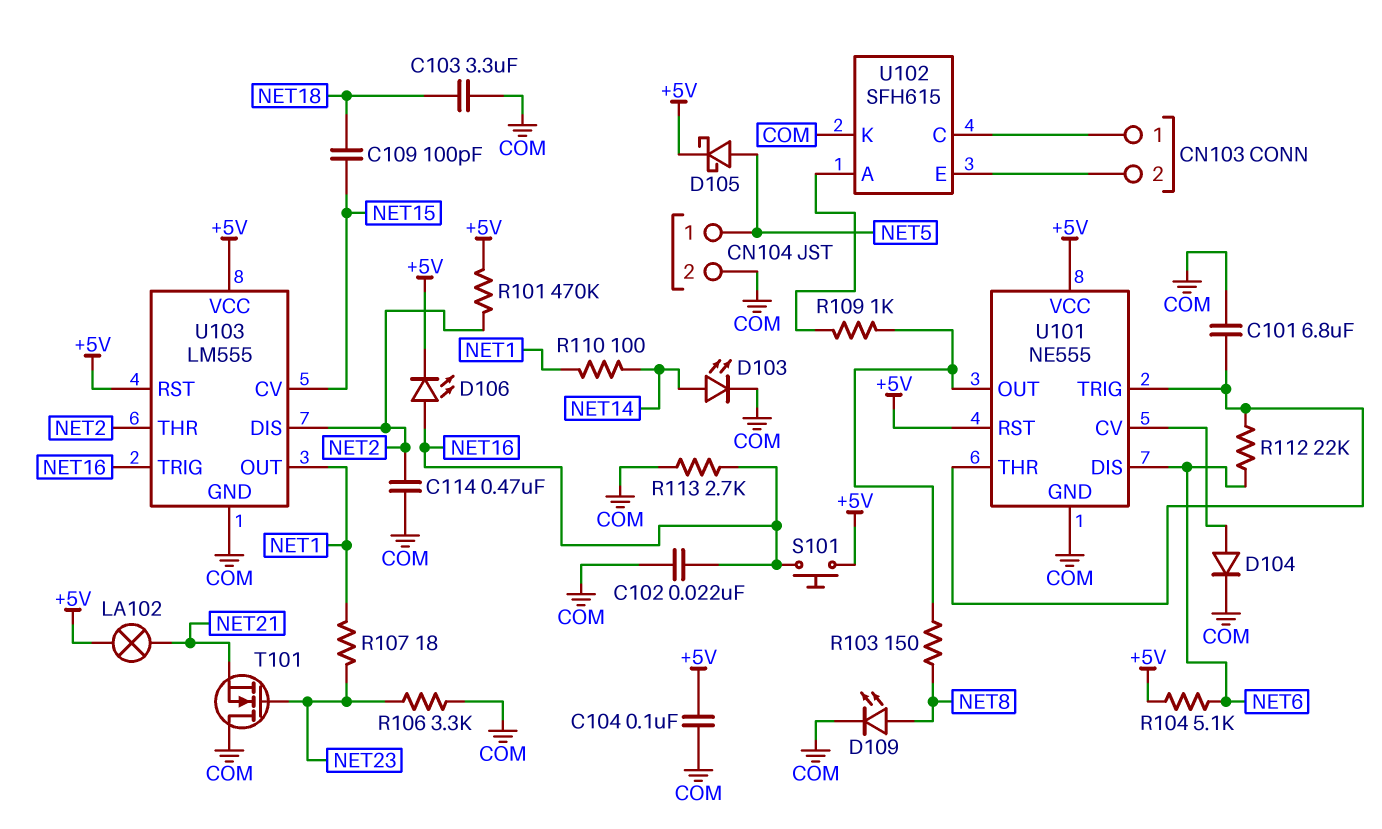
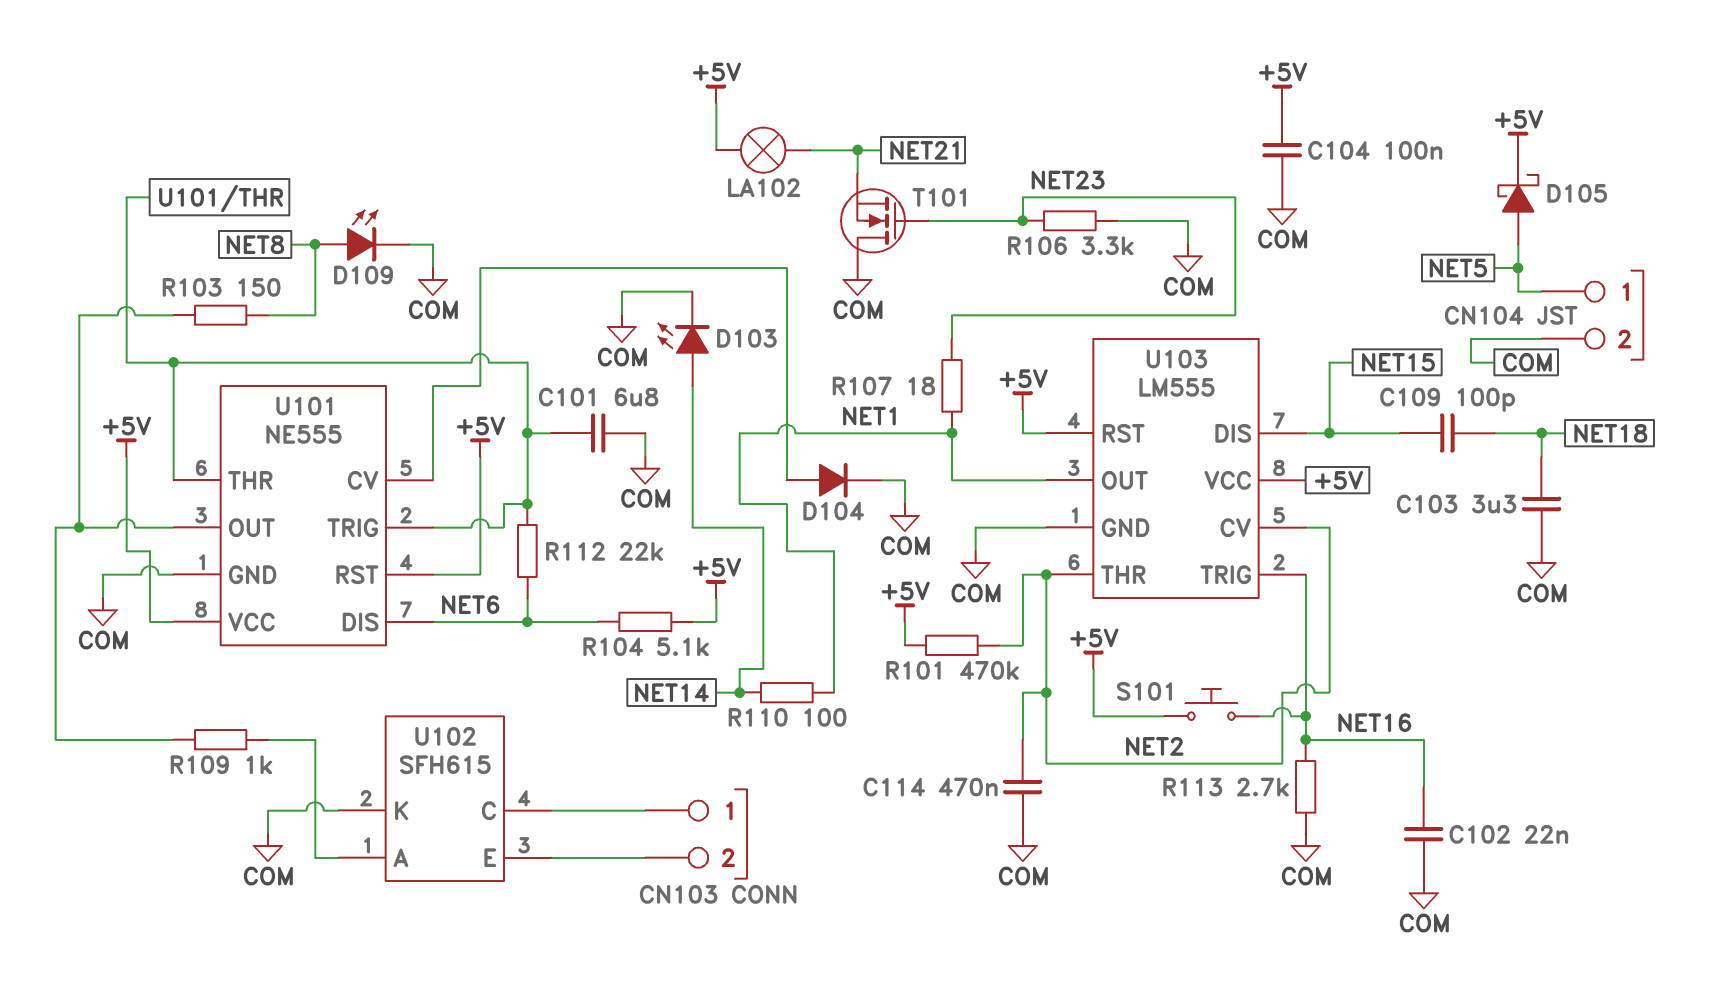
D106: LED (A NET16, K +5V) -> none
U103 pin CV: NET15 -> NET2
U103 pin DIS: NET2 -> NET15

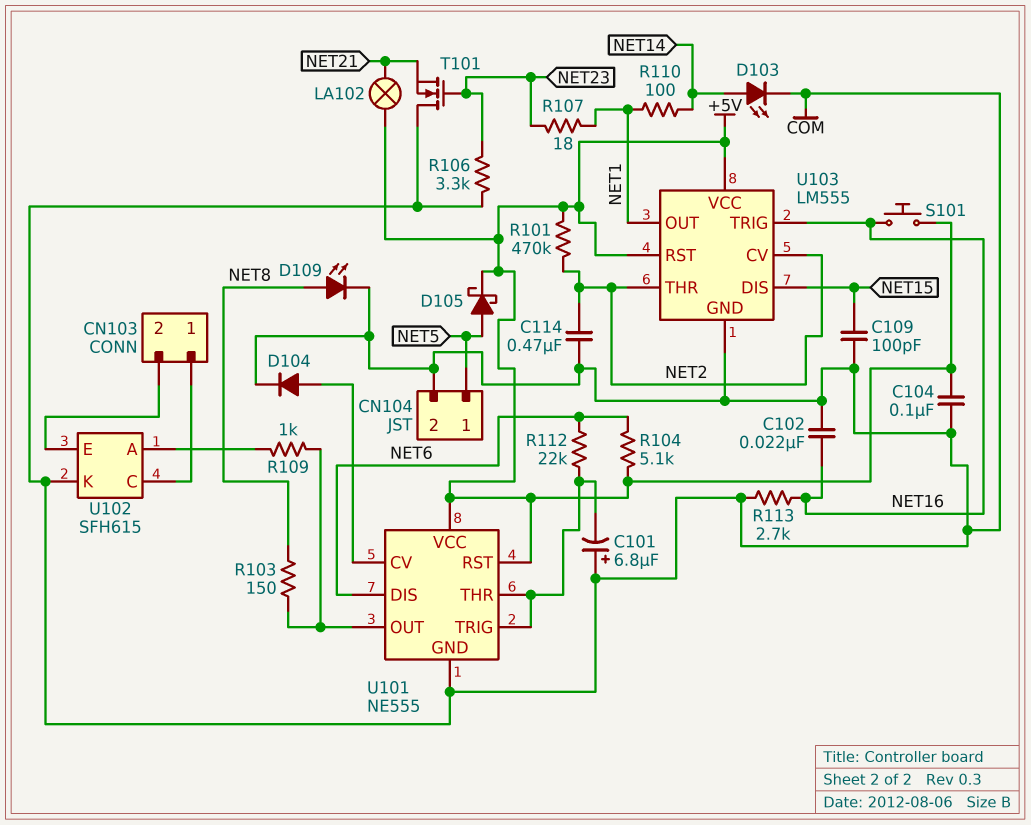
C101: 6.8uF (COM, U101/THR) -> 6.8uF (plus COM, minus U101/THR)
C103: 3.3uF (COM, NET18) -> none
C109: 100pF (NET15, NET18) -> 100pF (COM, NET15)

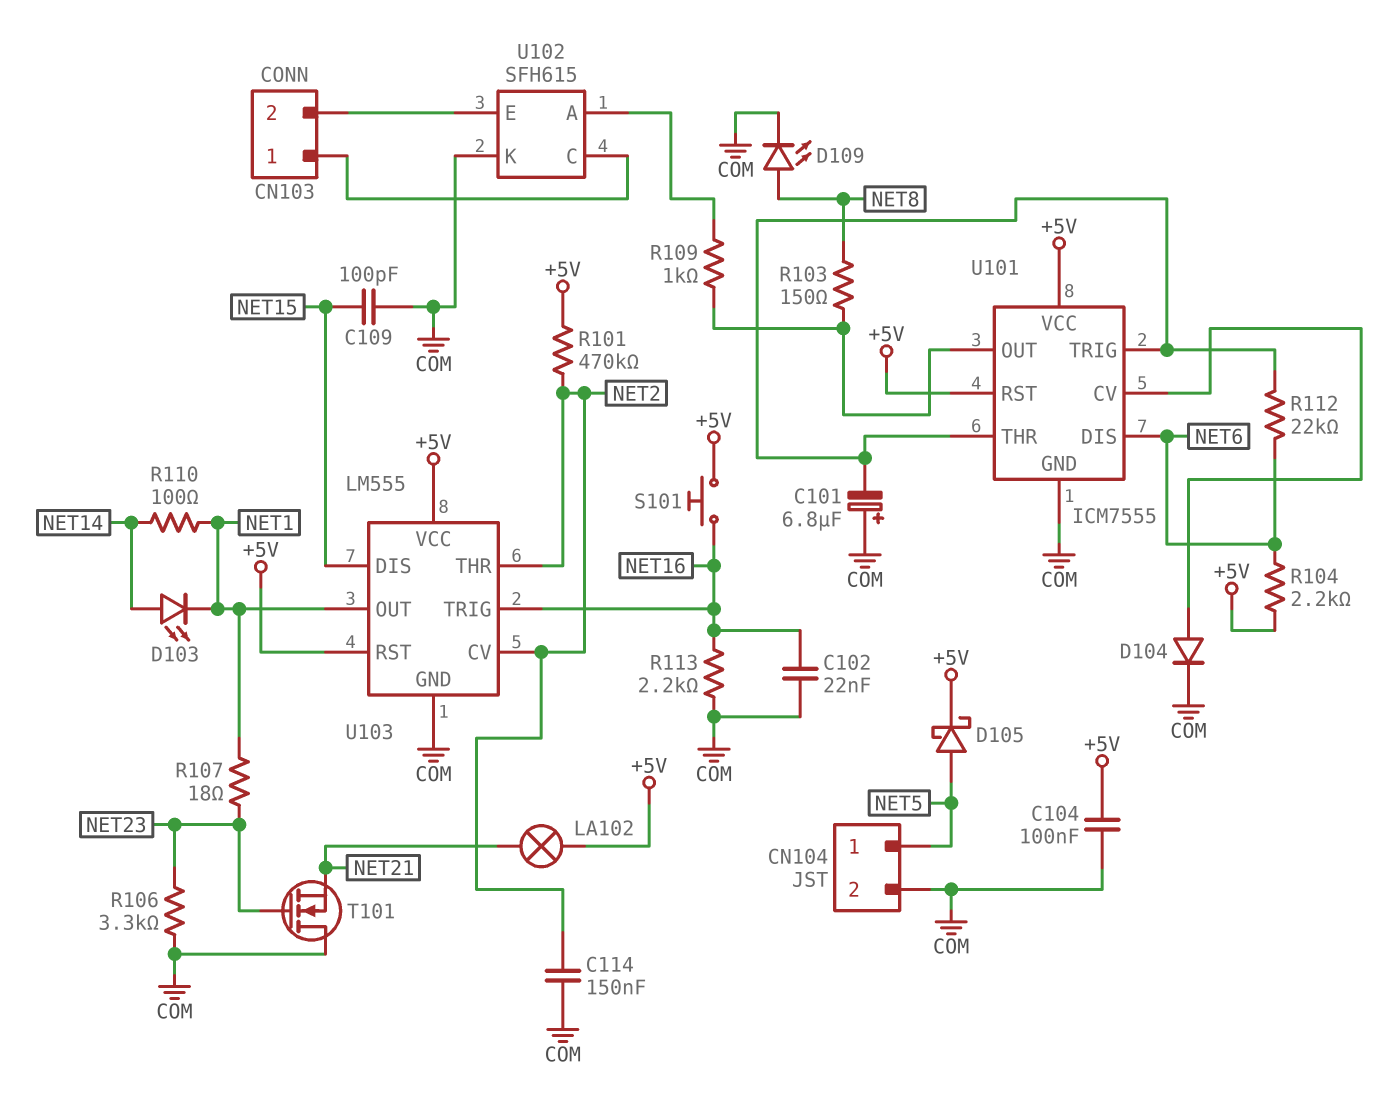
C114: 470nF (COM, NET2) -> 150nF (COM, NET2)
D103: LED (A NET14, K COM) -> LED (A NET14, K NET1)
R104: 5.1k (+5V, NET6) -> 2.2k (+5V, NET6)
R113: 2.7k (COM, NET16) -> 2.2k (COM, NET16)
U101: NE555 -> ICM7555

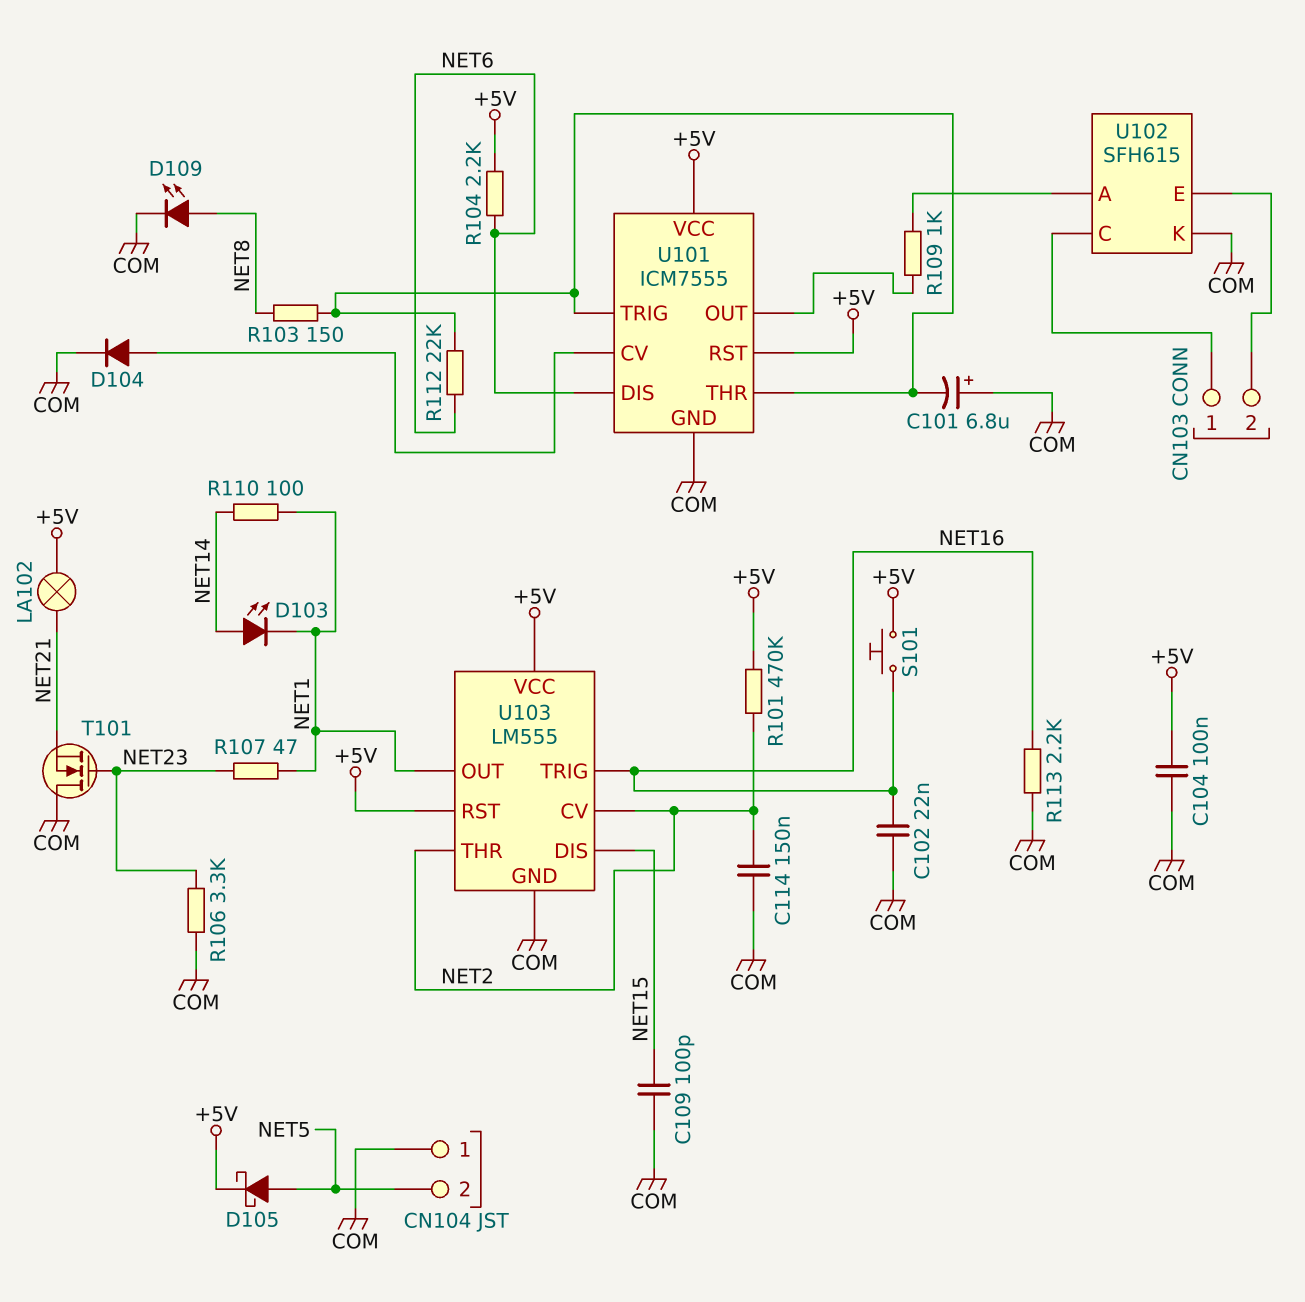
CN104 pin 1: NET5 -> COM
CN104 pin 2: COM -> NET5
R103: 150 (NET8, U101/OUT) -> 150 (NET8, U101/THR)
R107: 18 (NET1, NET23) -> 47 (NET1, NET23)

